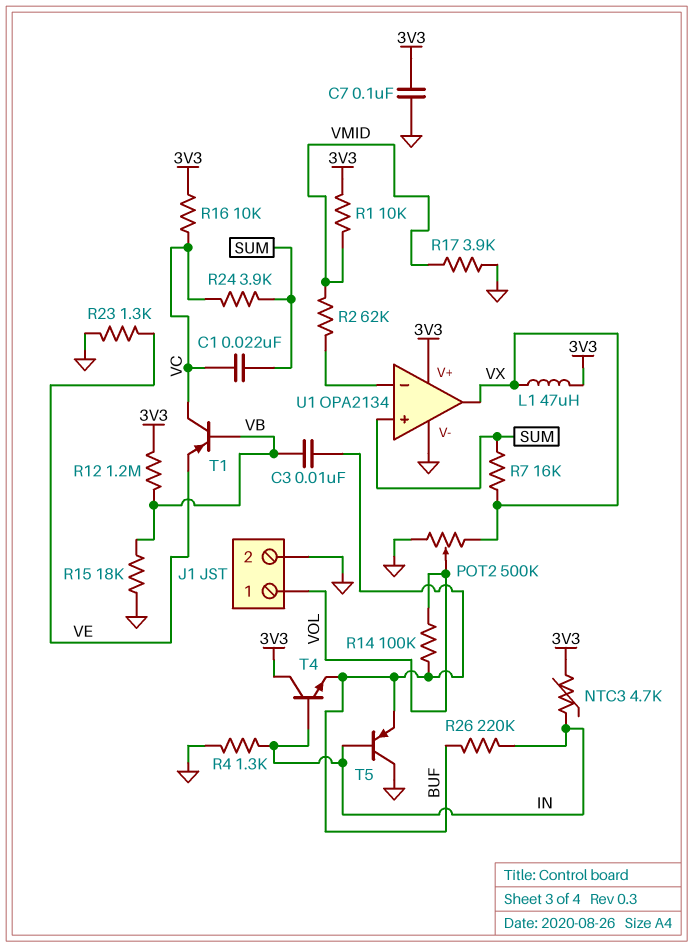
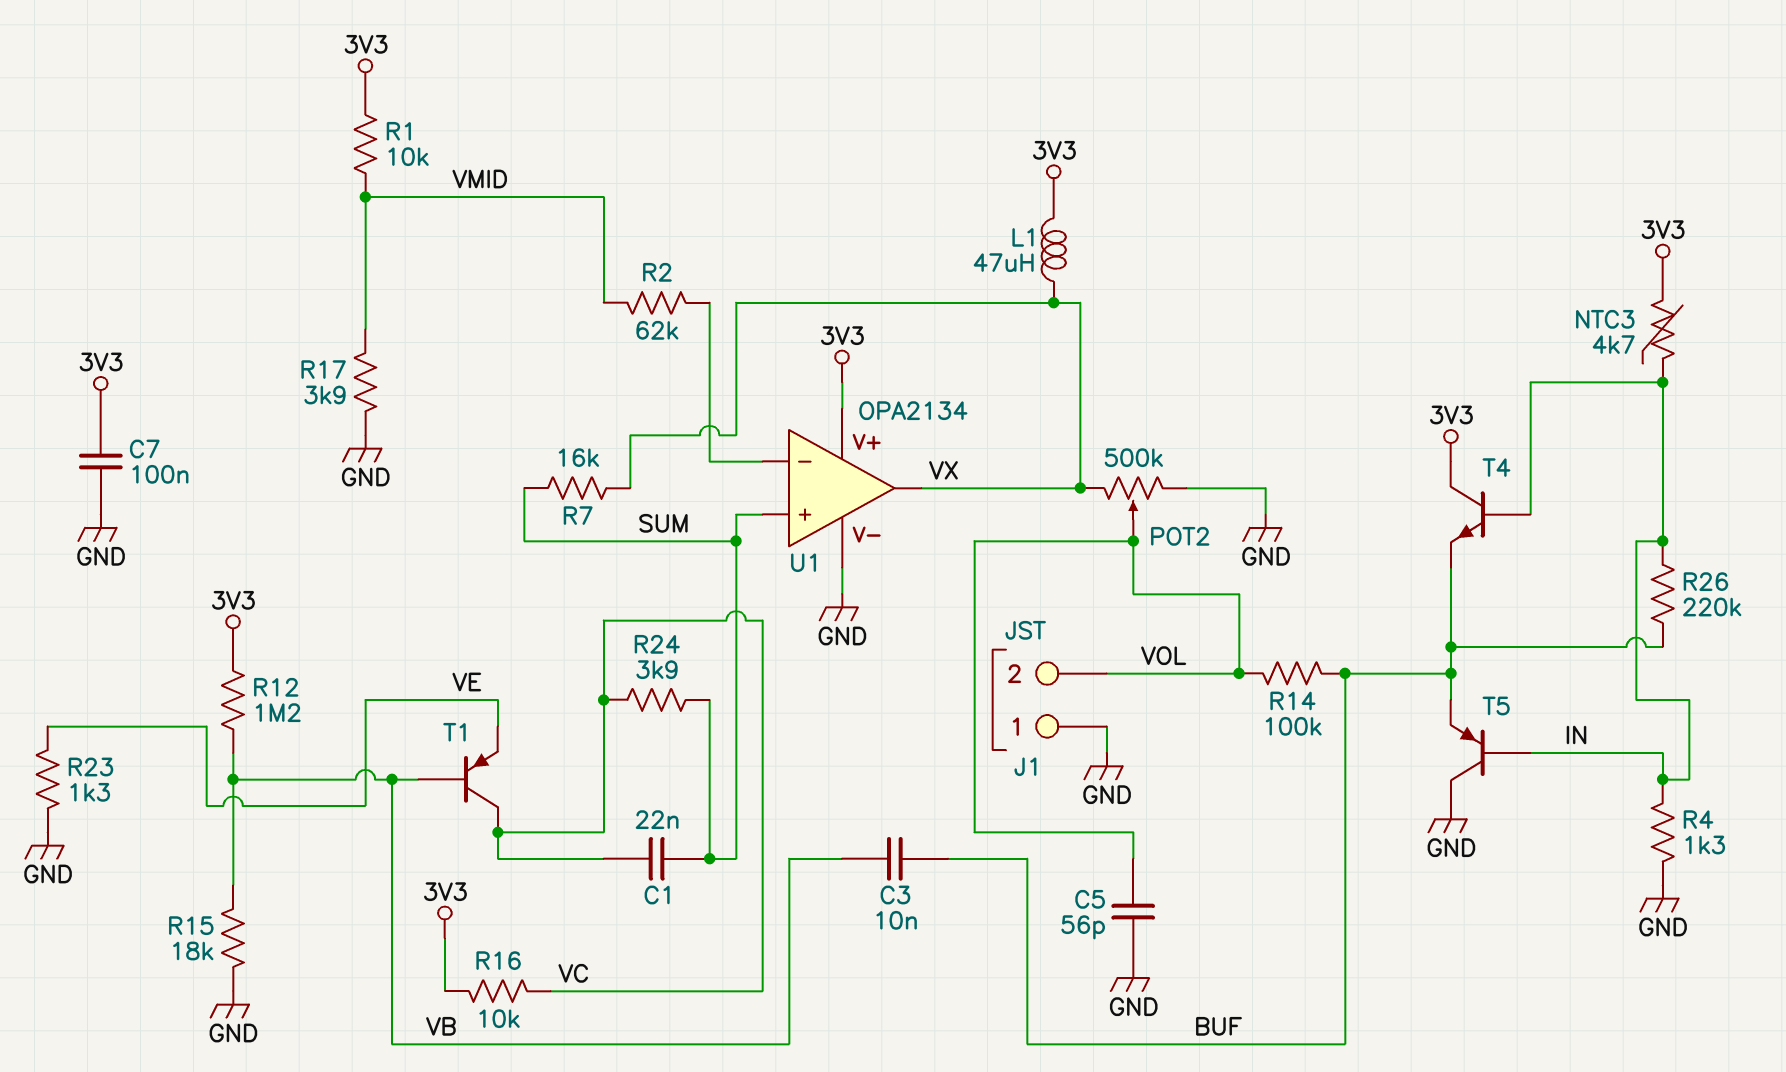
C5: none -> 56pF (GND, VOL)
J1 pin 1: VOL -> GND
J1 pin 2: GND -> VOL

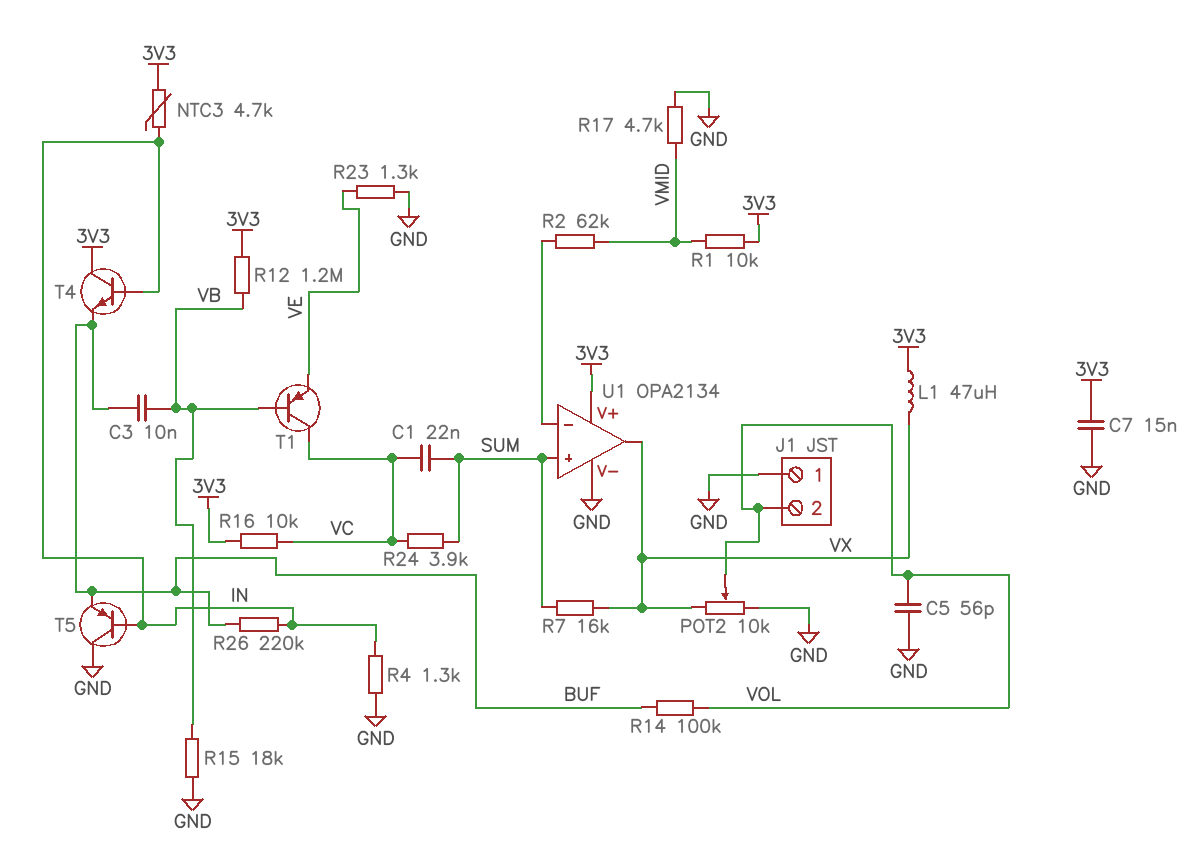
C7: 100nF (3V3, GND) -> 15nF (3V3, GND)
POT2: 500k (GND, VX, wiper VOL) -> 10k (GND, VX, wiper VOL)
R17: 3.9k (GND, VMID) -> 4.7k (GND, VMID)

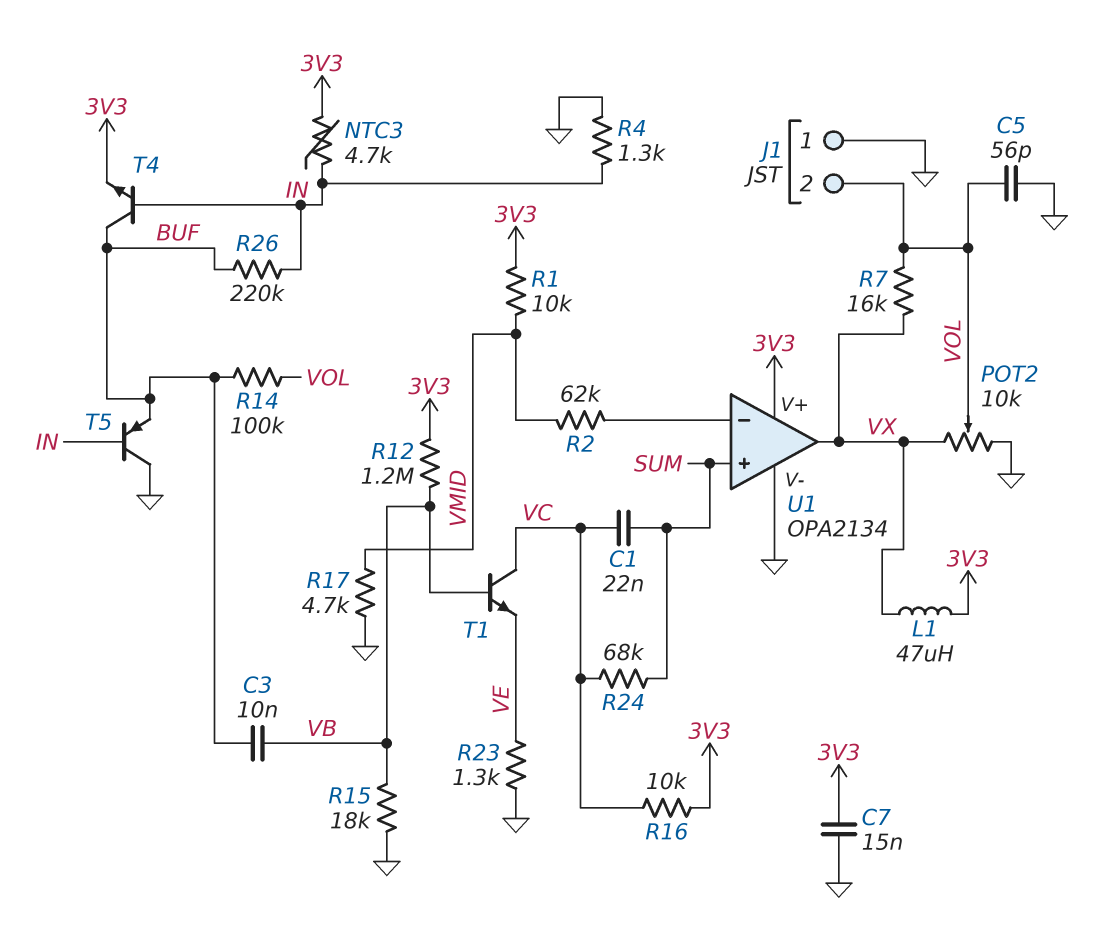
R7: 16k (SUM, VX) -> 16k (VOL, VX)
R24: 3.9k (SUM, VC) -> 68k (SUM, VC)
T1: PNP (B VB, C VC, E VE) -> NPN (B VB, C VC, E VE)
T4: NPN (B IN, C 3V3, E BUF) -> NPN (B IN, C BUF, E 3V3)

